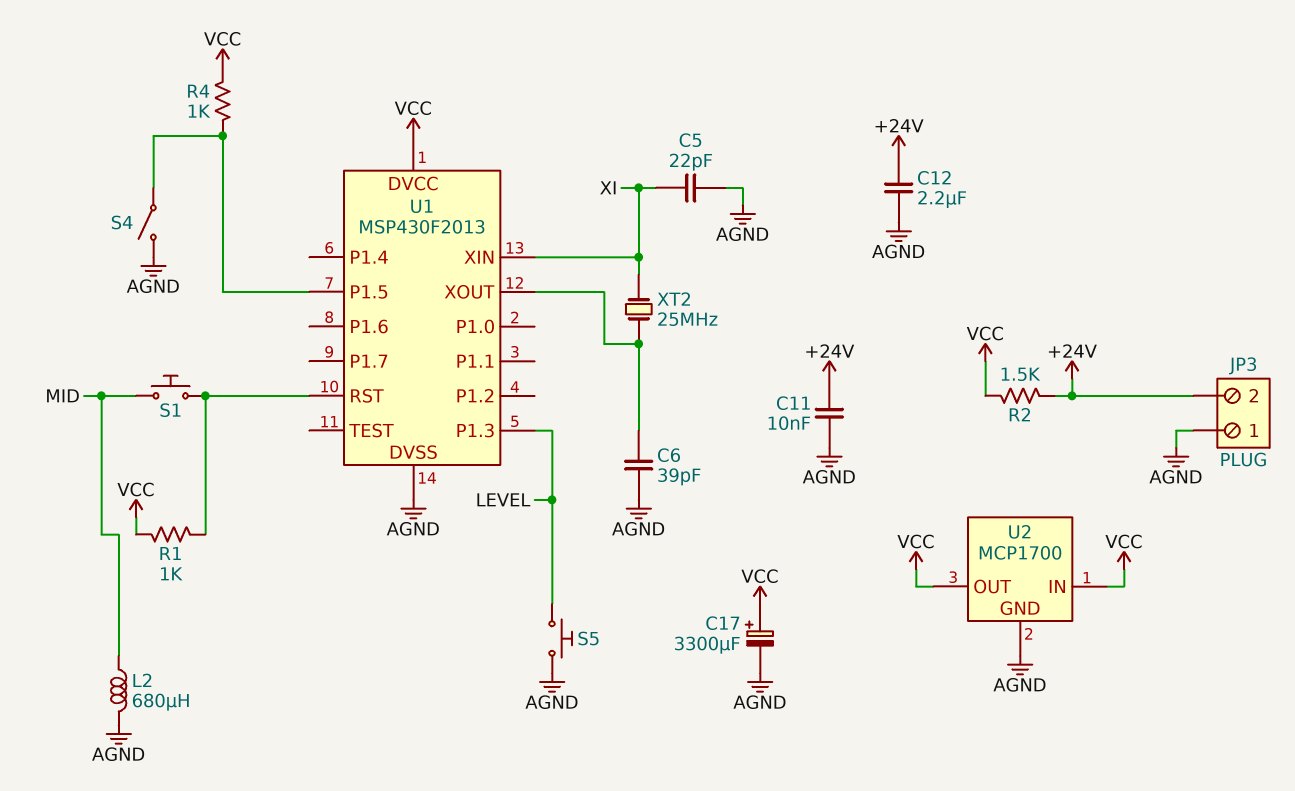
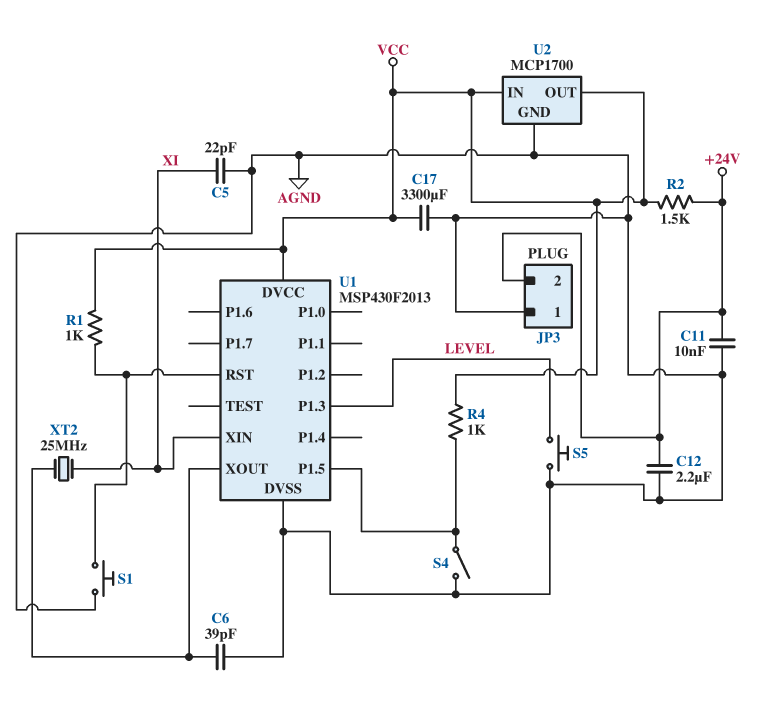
C17: 3300uF (plus VCC, minus AGND) -> 3300uF (AGND, VCC)
L2: 680uH (AGND, MID) -> none
S1: button (MID, U1/RST) -> button (AGND, U1/RST)

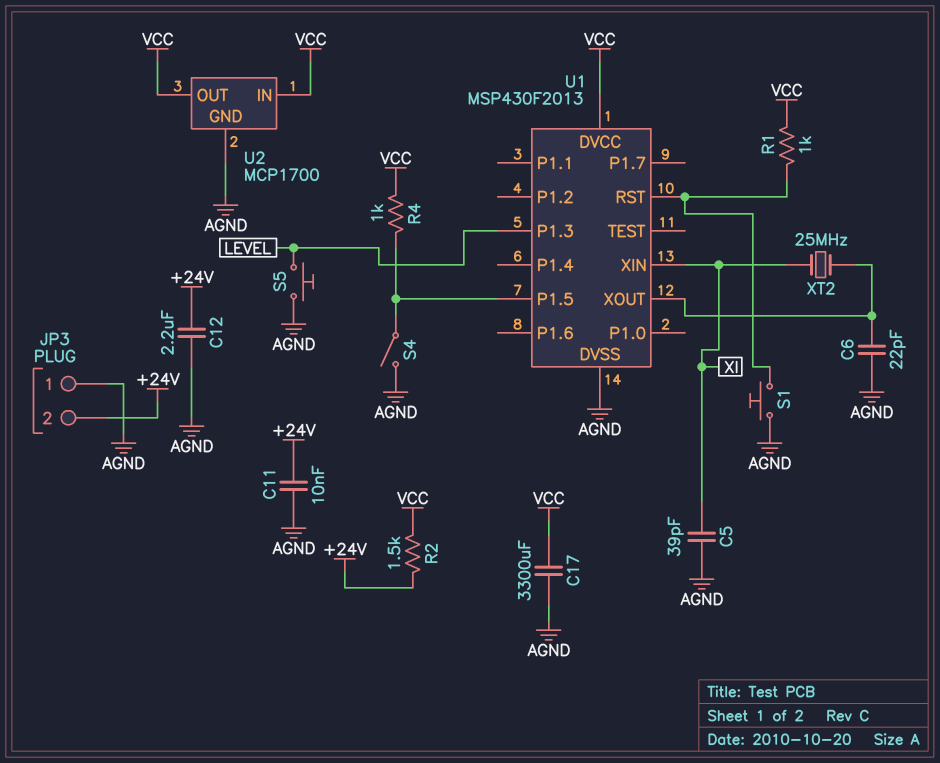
C5: 22pF (AGND, XI) -> 39pF (AGND, XI)
C6: 39pF (AGND, U1/XOUT) -> 22pF (AGND, U1/XOUT)

